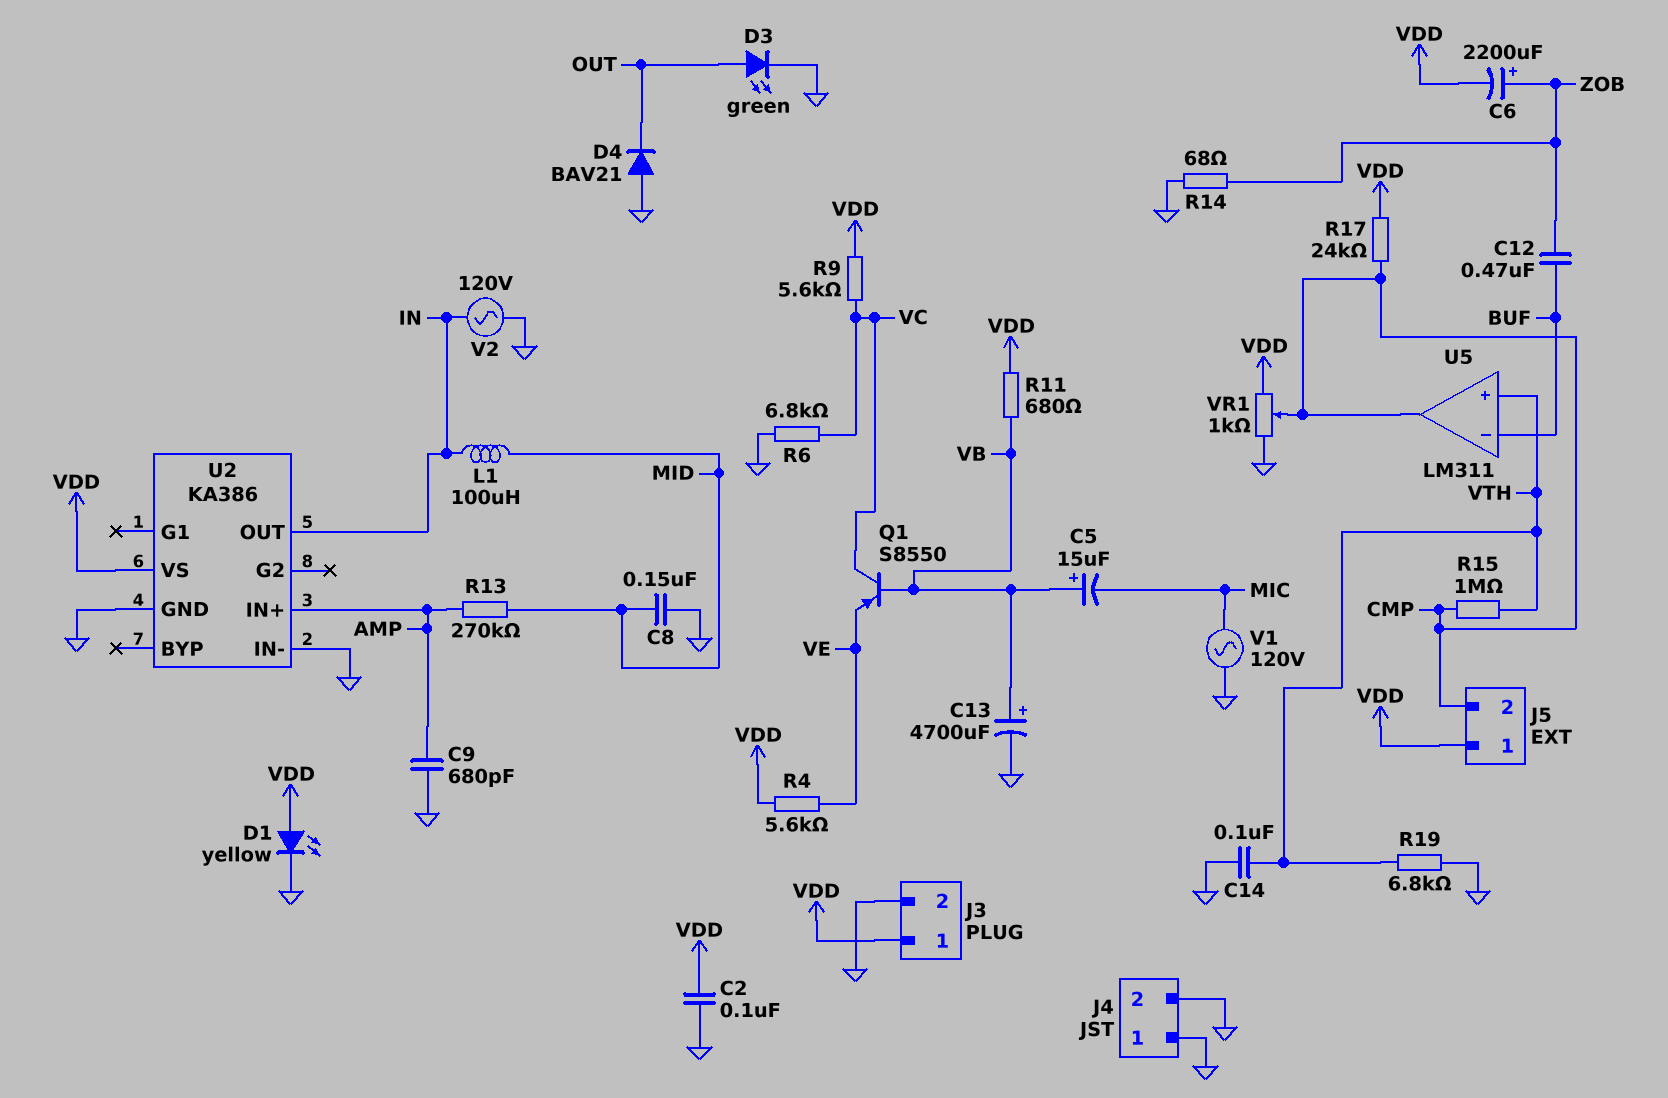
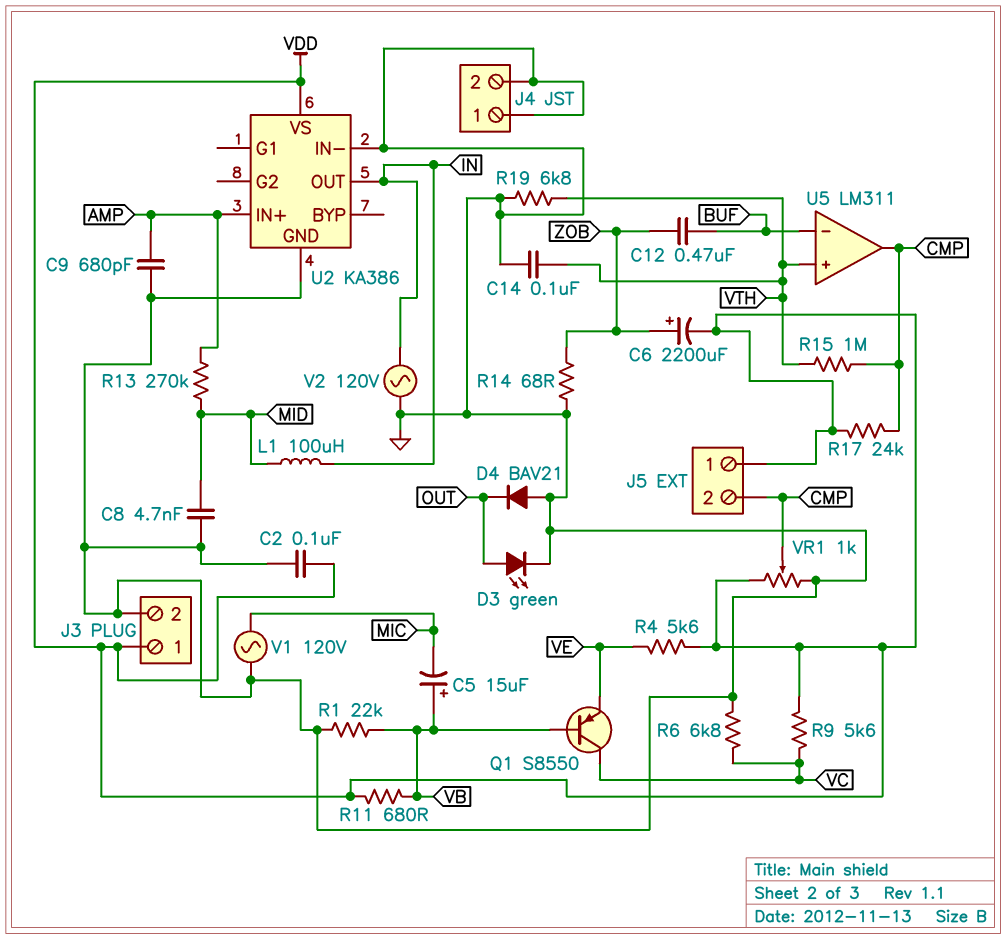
C8: 150nF (GND, MID) -> 4.7nF (GND, MID)
C13: 4700uF (plus VB, minus GND) -> none
D1: LED yellow (A VDD, K GND) -> none
R1: none -> 22k (GND, VB)

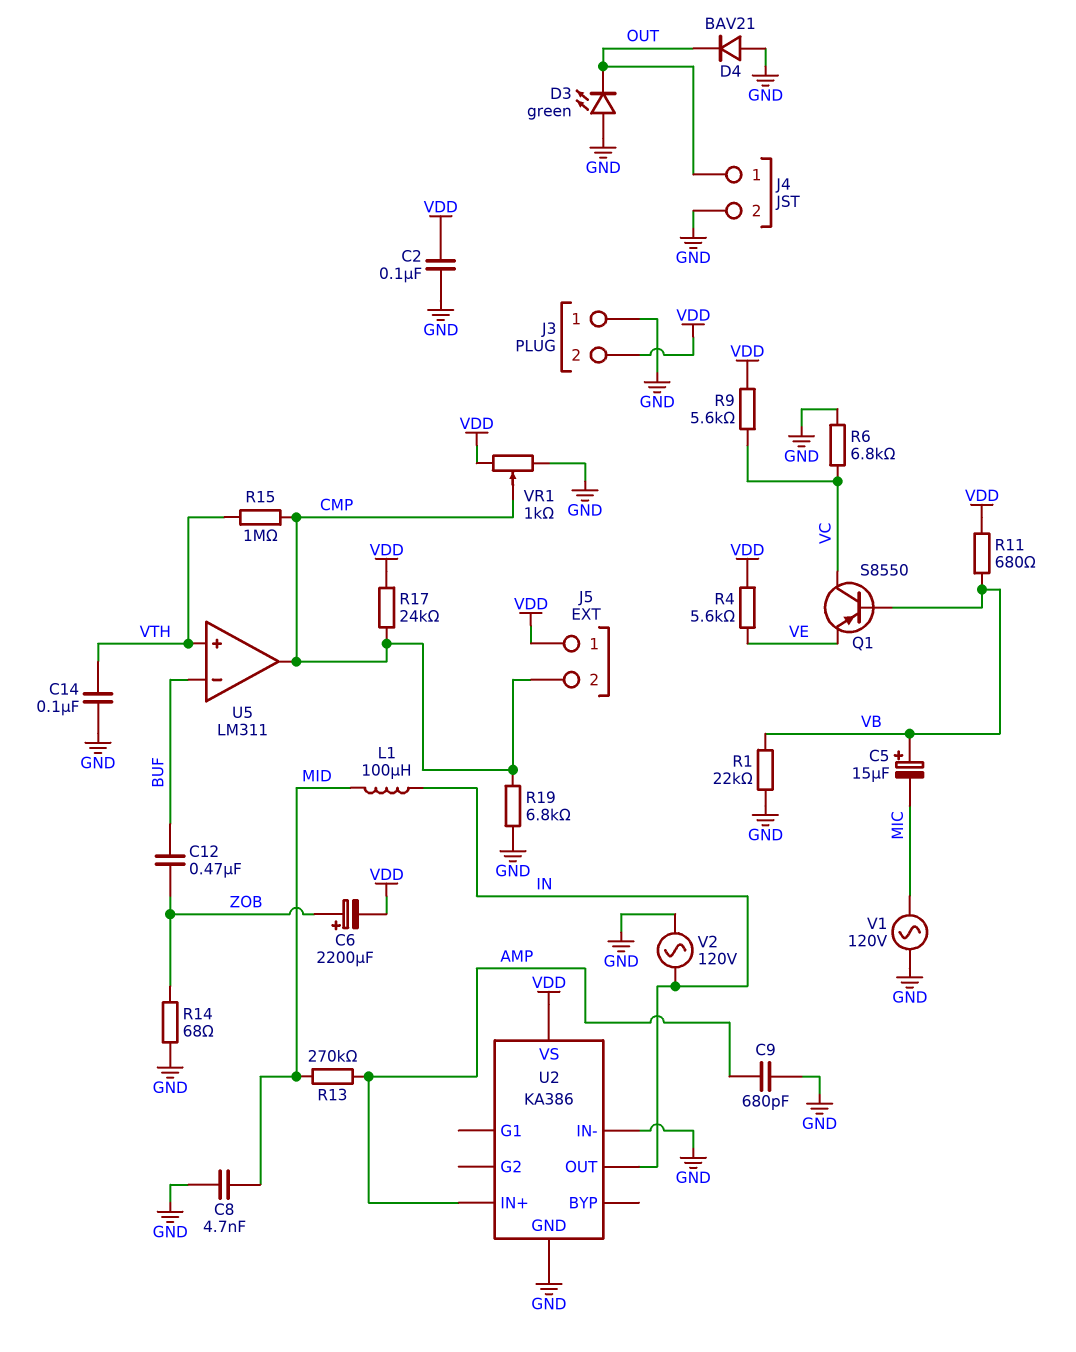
D3: LED green (A OUT, K GND) -> LED green (A GND, K OUT)
J3 pin 1: VDD -> GND
J3 pin 2: GND -> VDD
J4 pin 1: GND -> OUT
R19: 6.8k (GND, VTH) -> 6.8k (CMP, GND)

